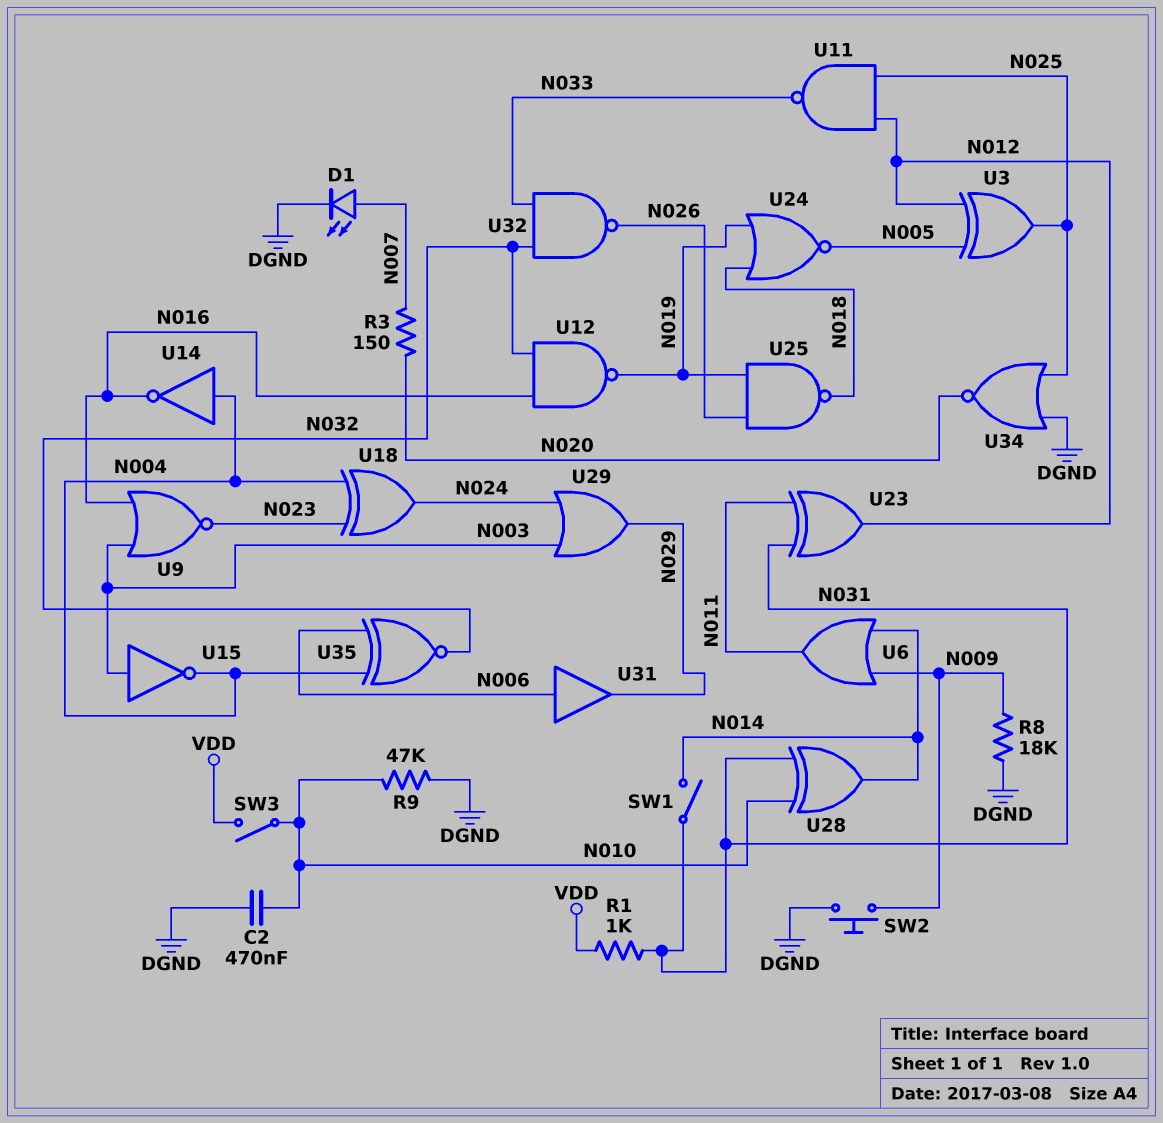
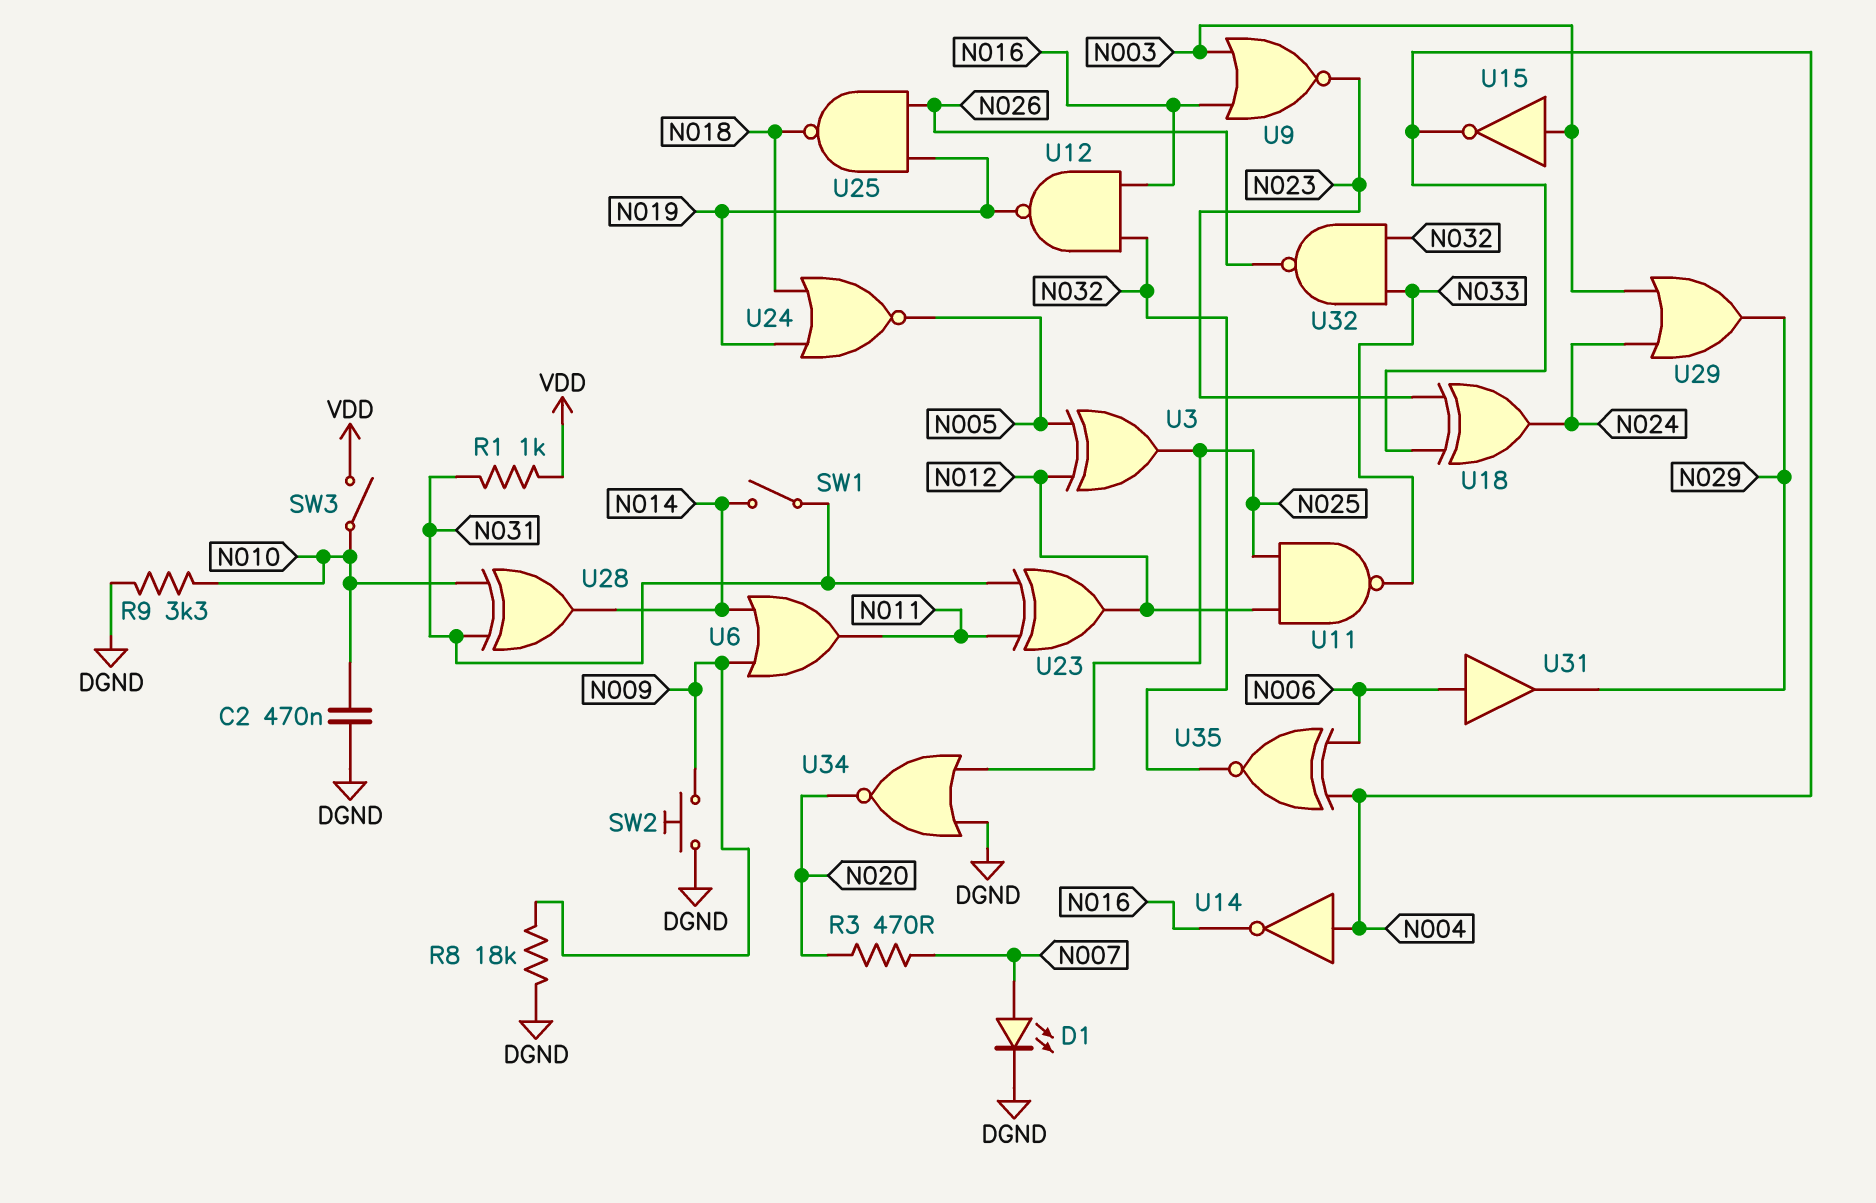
R3: 150 (N007, N020) -> 470 (N007, N020)
R9: 47k (DGND, N010) -> 3.3k (DGND, N010)

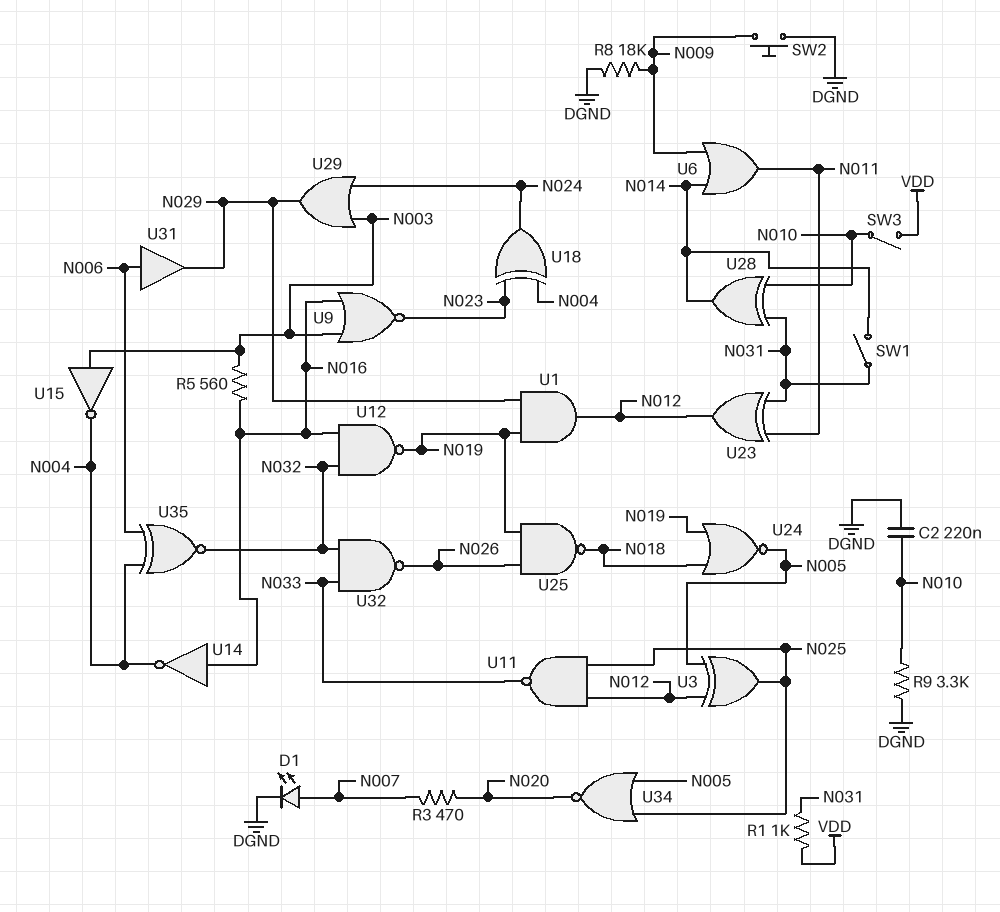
C2: 470nF (DGND, N010) -> 220nF (DGND, N010)
R5: none -> 560 (N003, N016)
U1: none -> AND (in N019, in N029, out N012)
U14: NOT (in N004, out N016) -> NOT (in N016, out N004)
U34: NOR (in DGND, in N025, out N020) -> NOR (in N005, in N025, out N020)

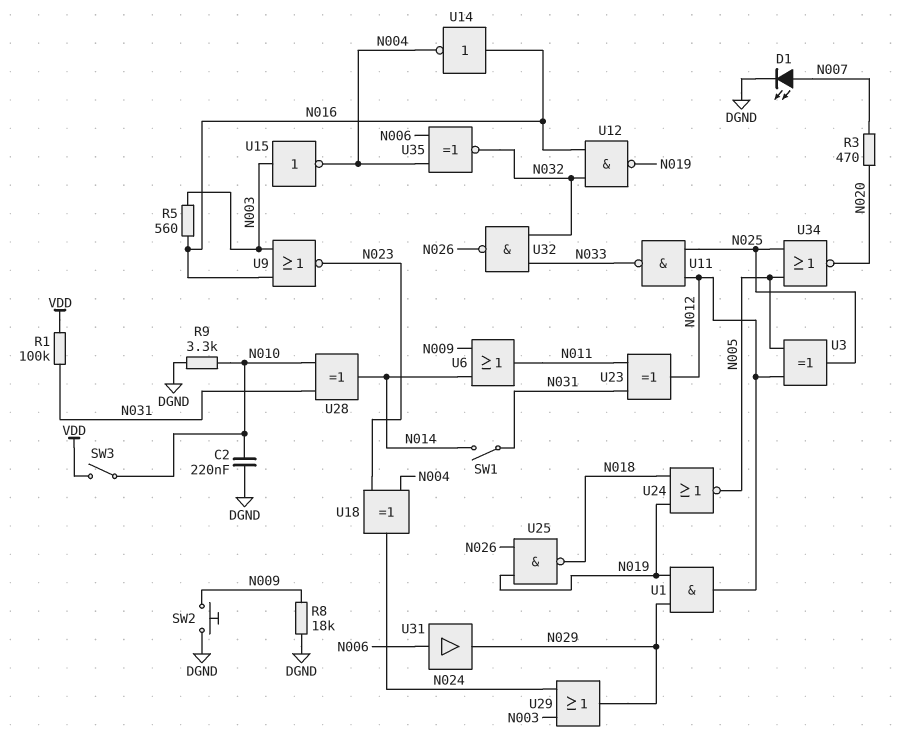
R1: 1k (N031, VDD) -> 100k (N031, VDD)

